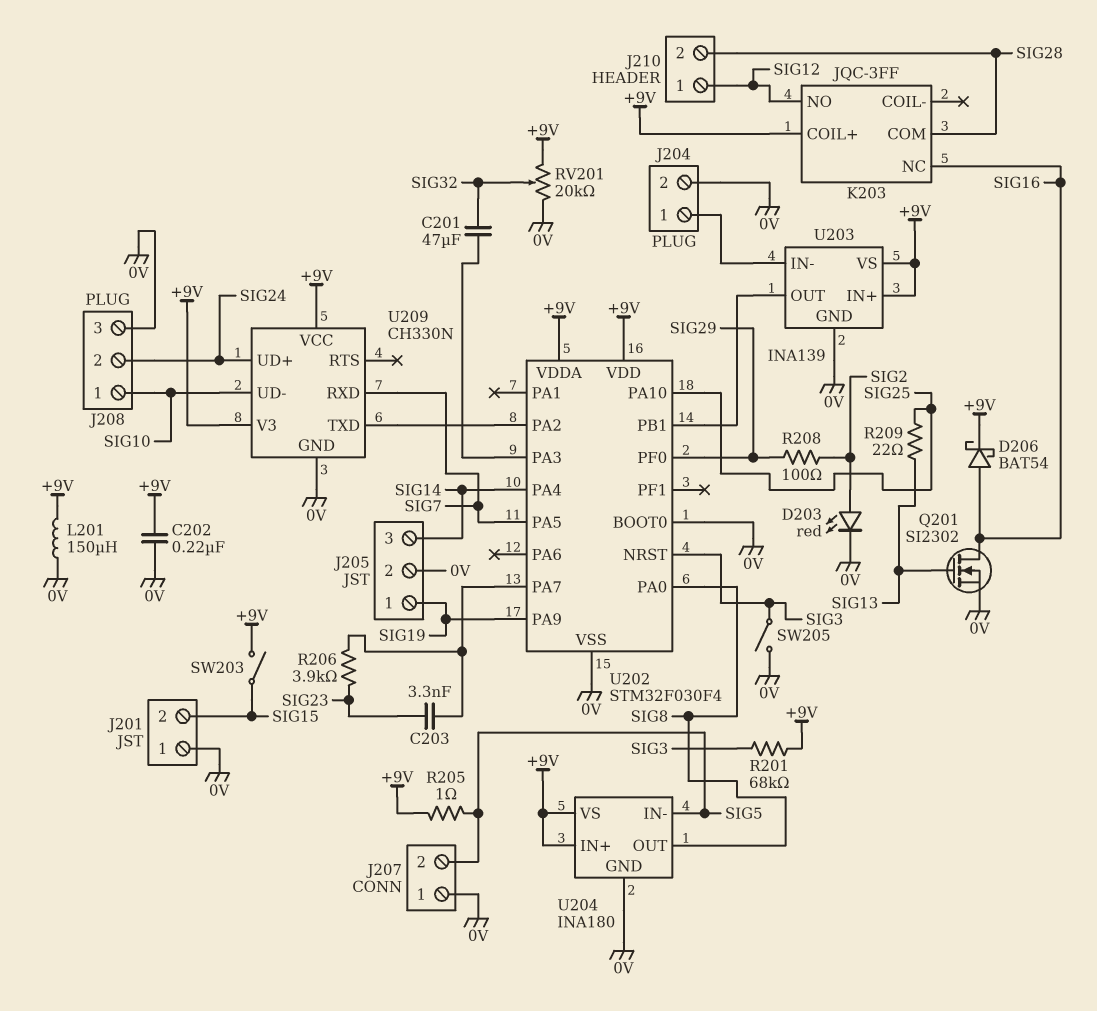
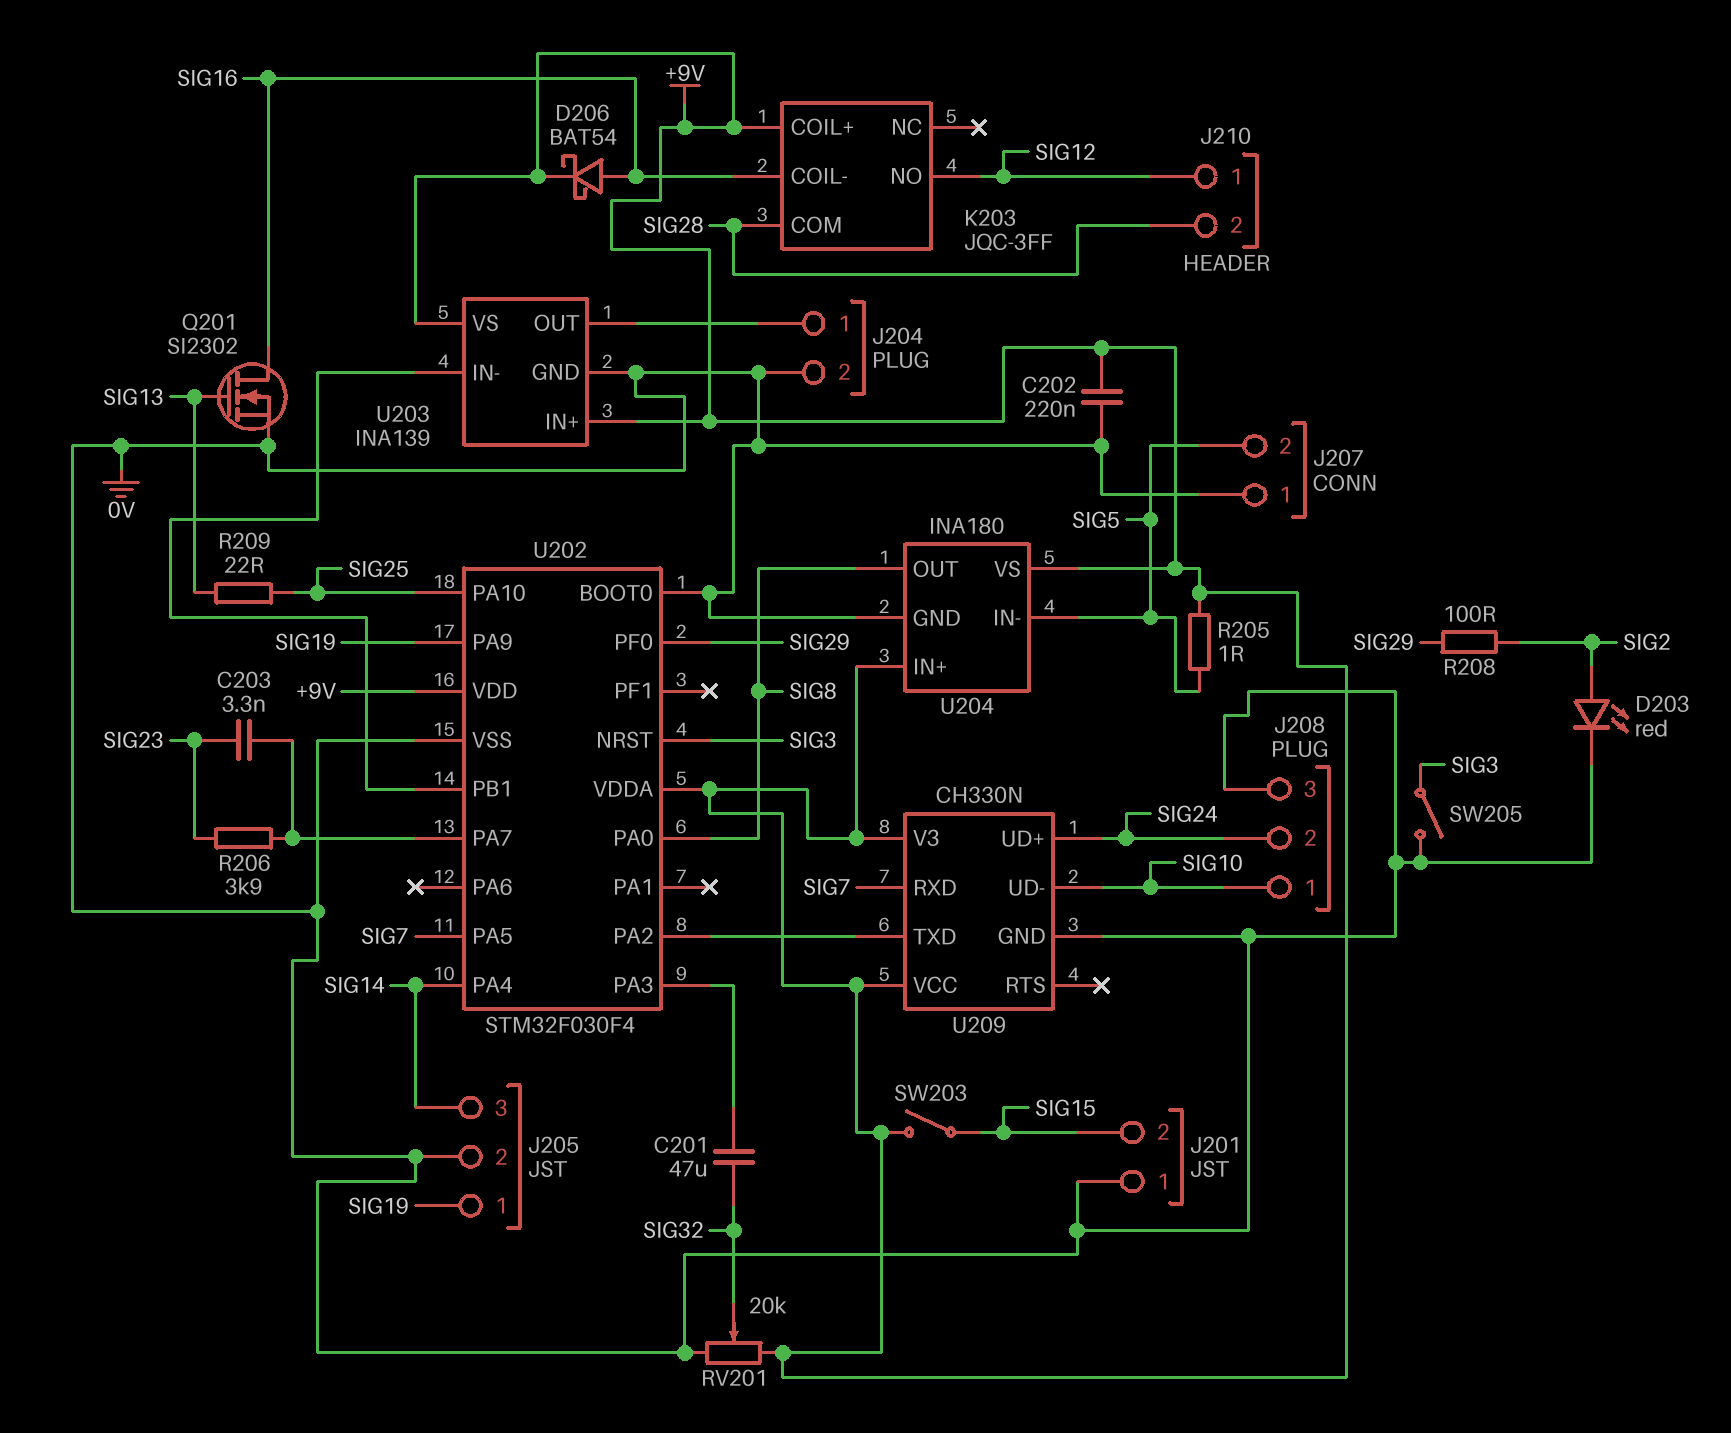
K203 pin COIL-: none -> SIG16
K203 pin NC: SIG16 -> none
L201: 150uH (+9V, 0V) -> none
R201: 68k (+9V, SIG3) -> none
U203 pin IN-: J204/1 -> U202/PB1
U203 pin OUT: U202/PB1 -> J204/1

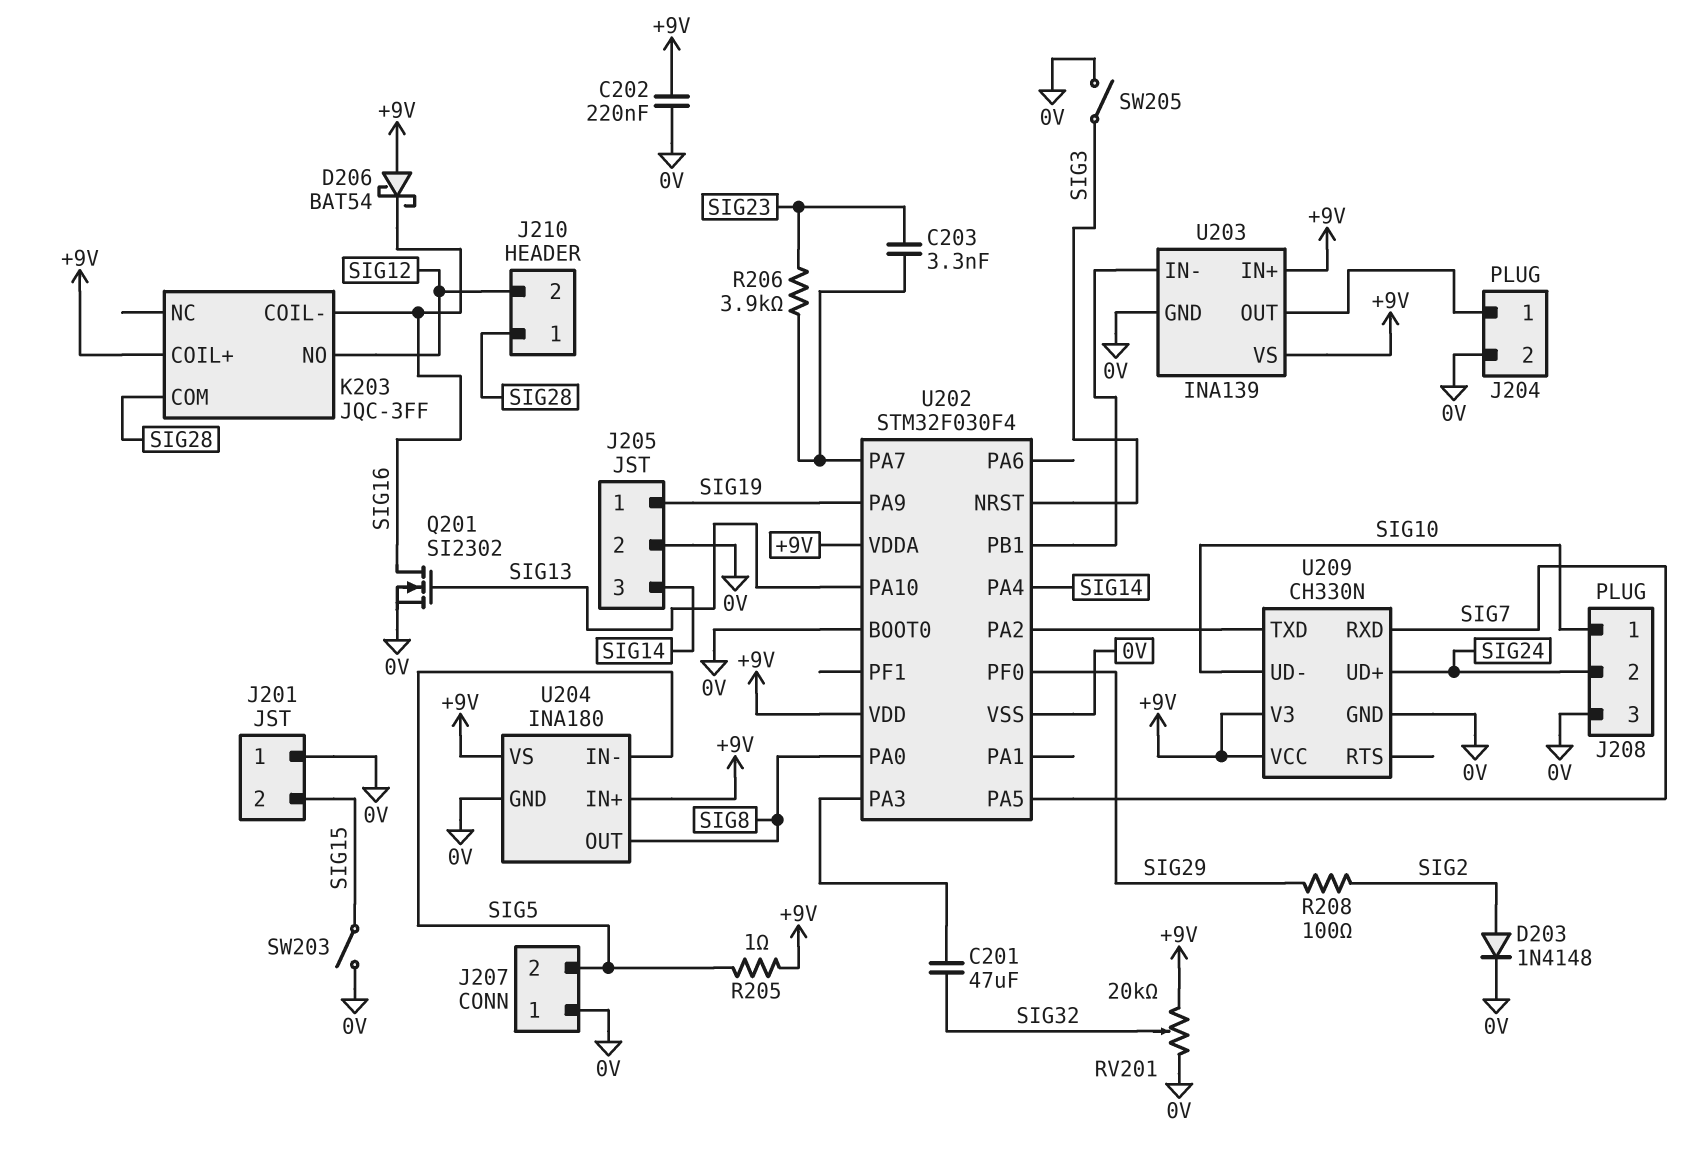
D203: LED red (A SIG2, K 0V) -> diode 1N4148 (A SIG2, K 0V)
D206: schottky BAT54 (A SIG16, K +9V) -> schottky BAT54 (A +9V, K SIG16)
J210 pin 1: SIG12 -> SIG28
J210 pin 2: SIG28 -> SIG12
R209: 22 (SIG13, SIG25) -> none
SW203: switch (+9V, SIG15) -> switch (0V, SIG15)
U202 pin PA10: SIG25 -> SIG13

